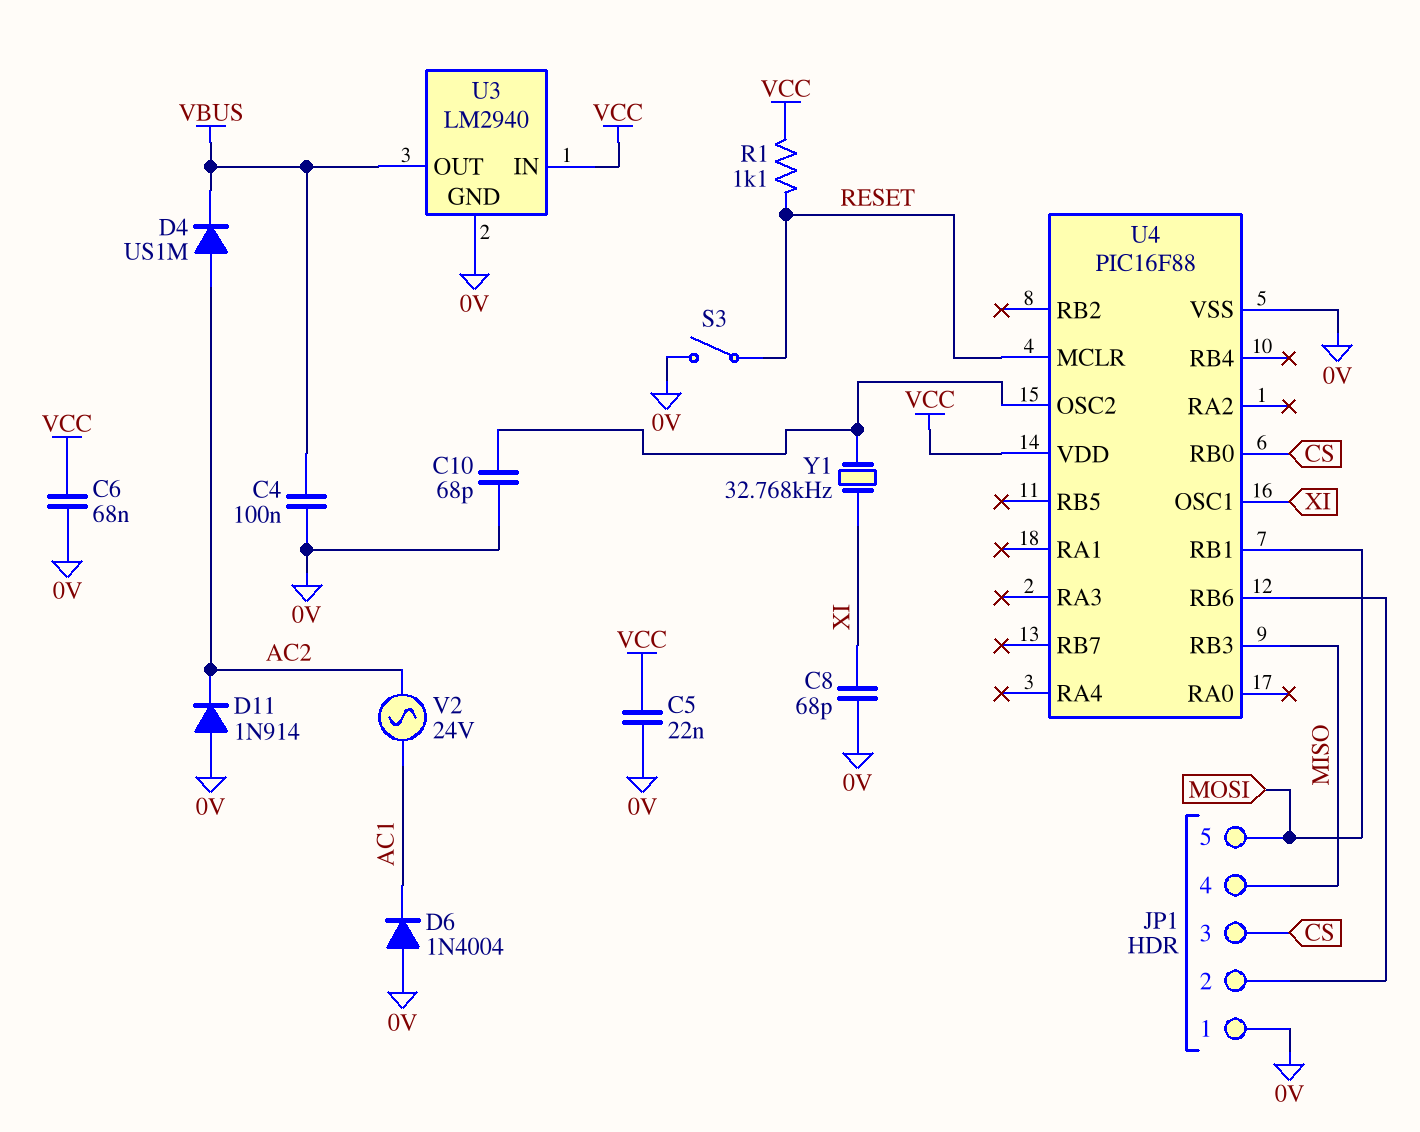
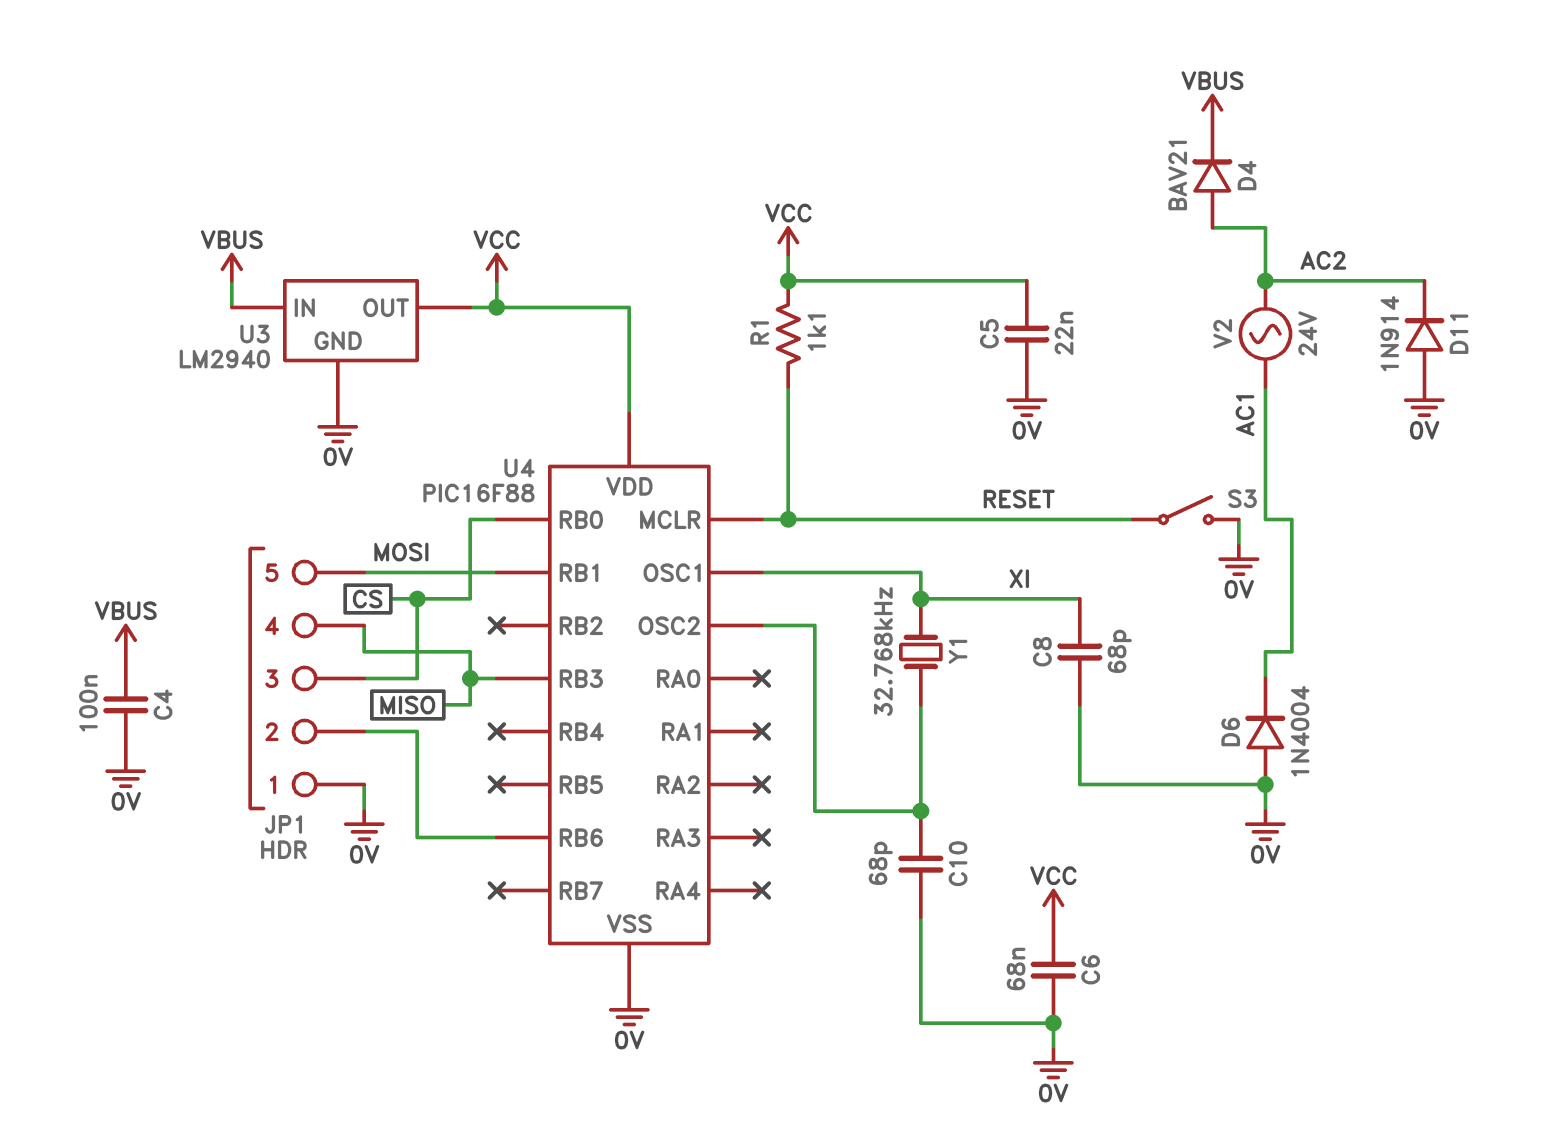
D4: diode US1M (A AC2, K VBUS) -> diode BAV21 (A AC2, K VBUS)
U3 pin IN: VCC -> VBUS
U3 pin OUT: VBUS -> VCC

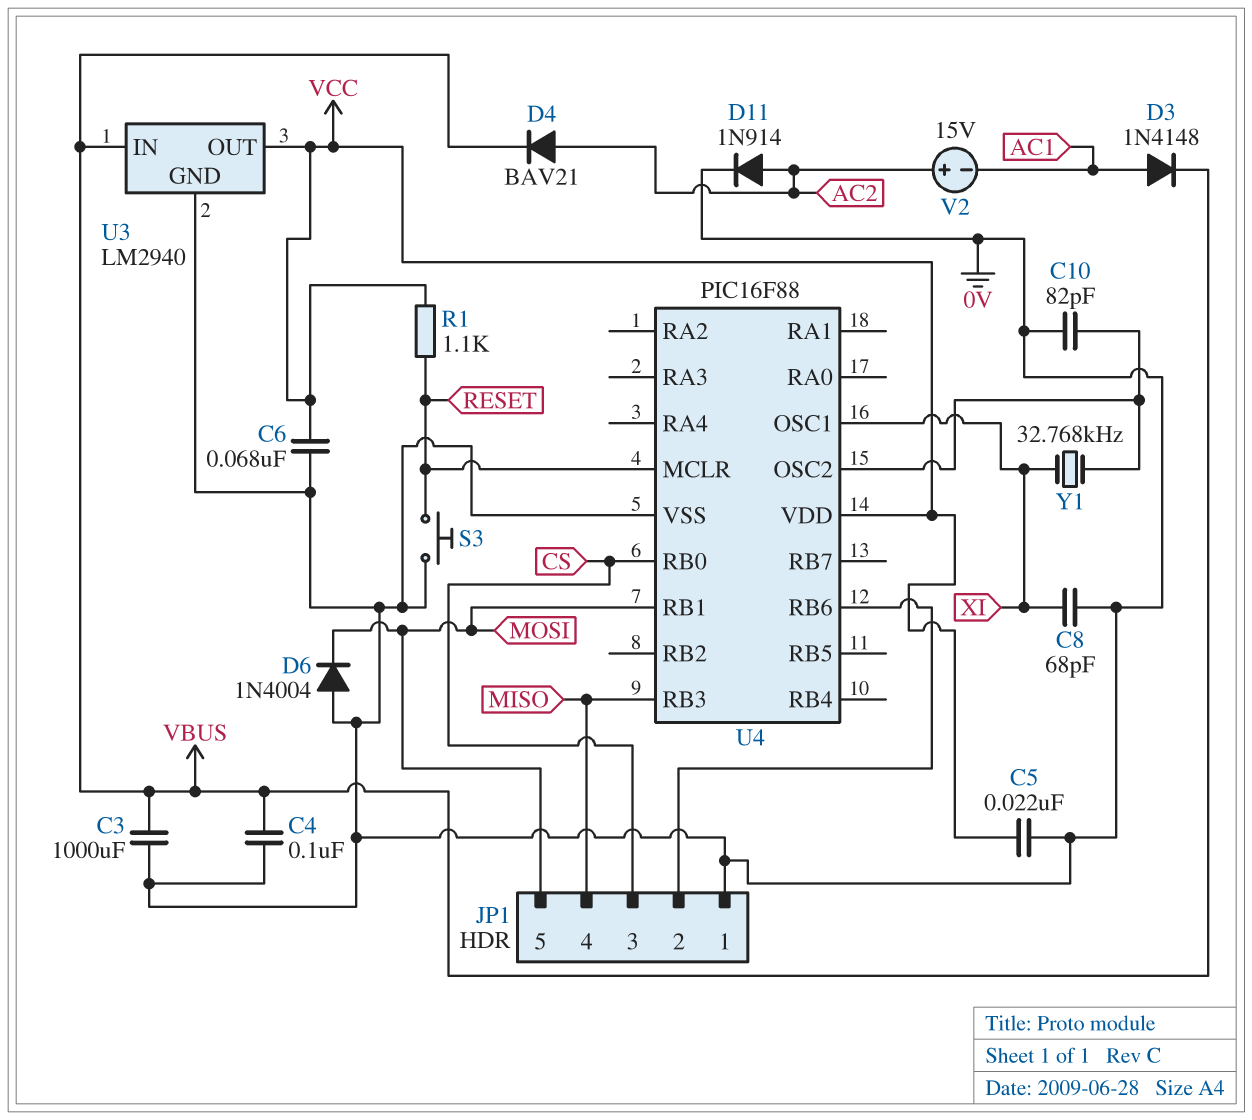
C3: none -> 1000uF (0V, VBUS)
C10: 68pF (0V, U4/OSC2) -> 82pF (0V, U4/OSC2)
D3: none -> diode 1N4148 (A AC1, K VBUS)
D6: diode 1N4004 (A 0V, K AC1) -> diode 1N4004 (A 0V, K MOSI)
D11: diode 1N914 (A 0V, K AC2) -> diode 1N914 (A AC2, K 0V)
S3: switch (0V, RESET) -> button (0V, RESET)
V2: AC 24V (AC1, AC2) -> 15V (plus AC2, minus AC1)

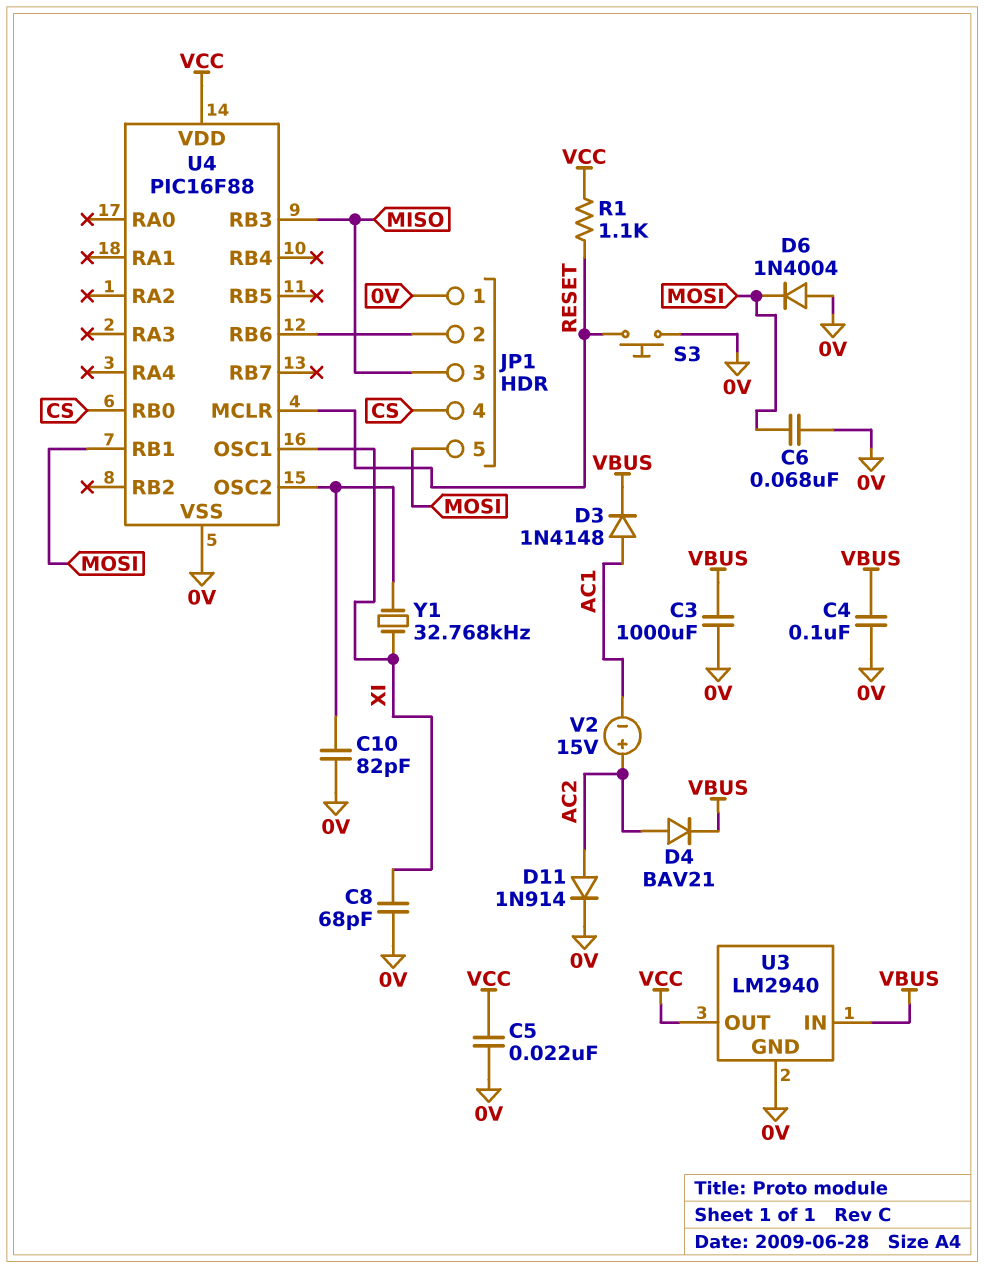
C6: 68nF (0V, VCC) -> 68nF (0V, MOSI)
JP1 pin 3: CS -> MISO
JP1 pin 4: MISO -> CS

